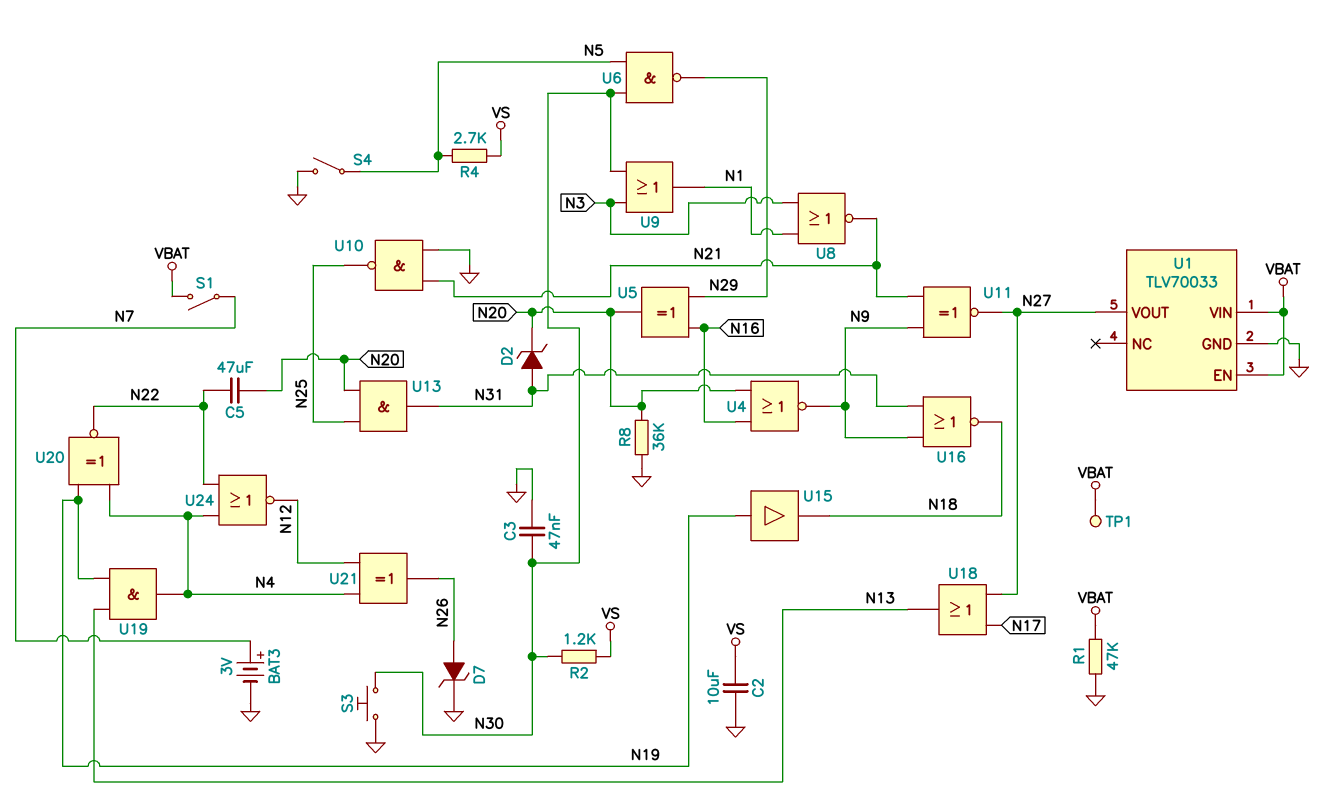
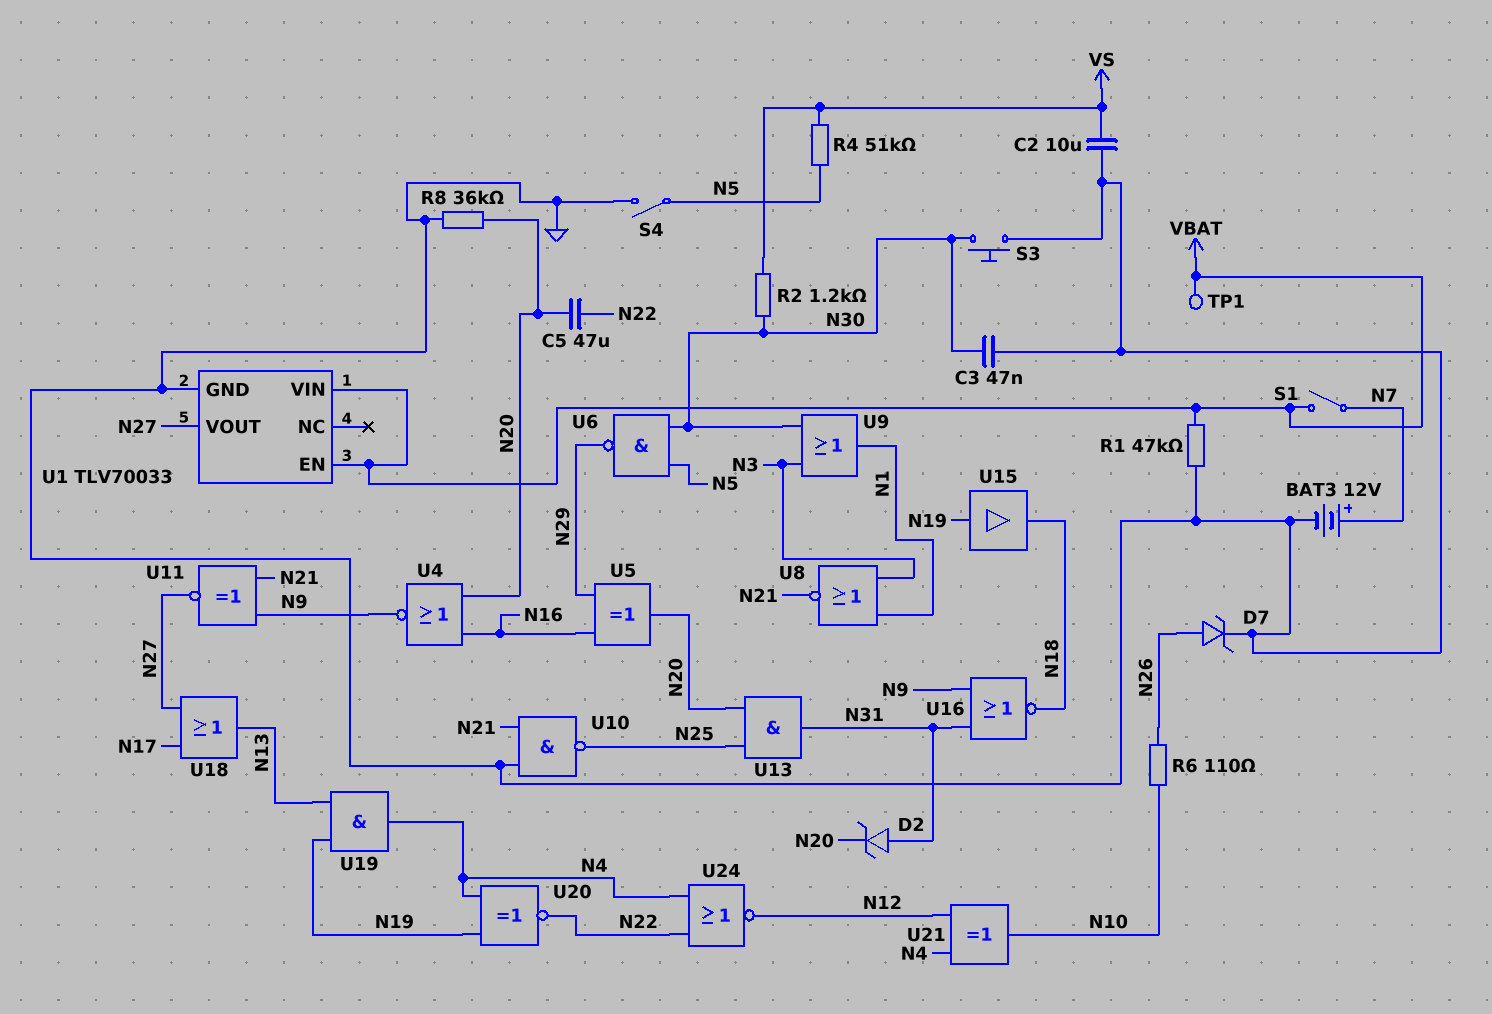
BAT3: 3V (plus N7, minus GND) -> 12V (plus N7, minus GND)
R4: 2.7k (N5, VS) -> 51k (N5, VS)
R6: none -> 110 (N10, N26)
U21: XOR (in N4, in N12, out N26) -> XOR (in N4, in N12, out N10)

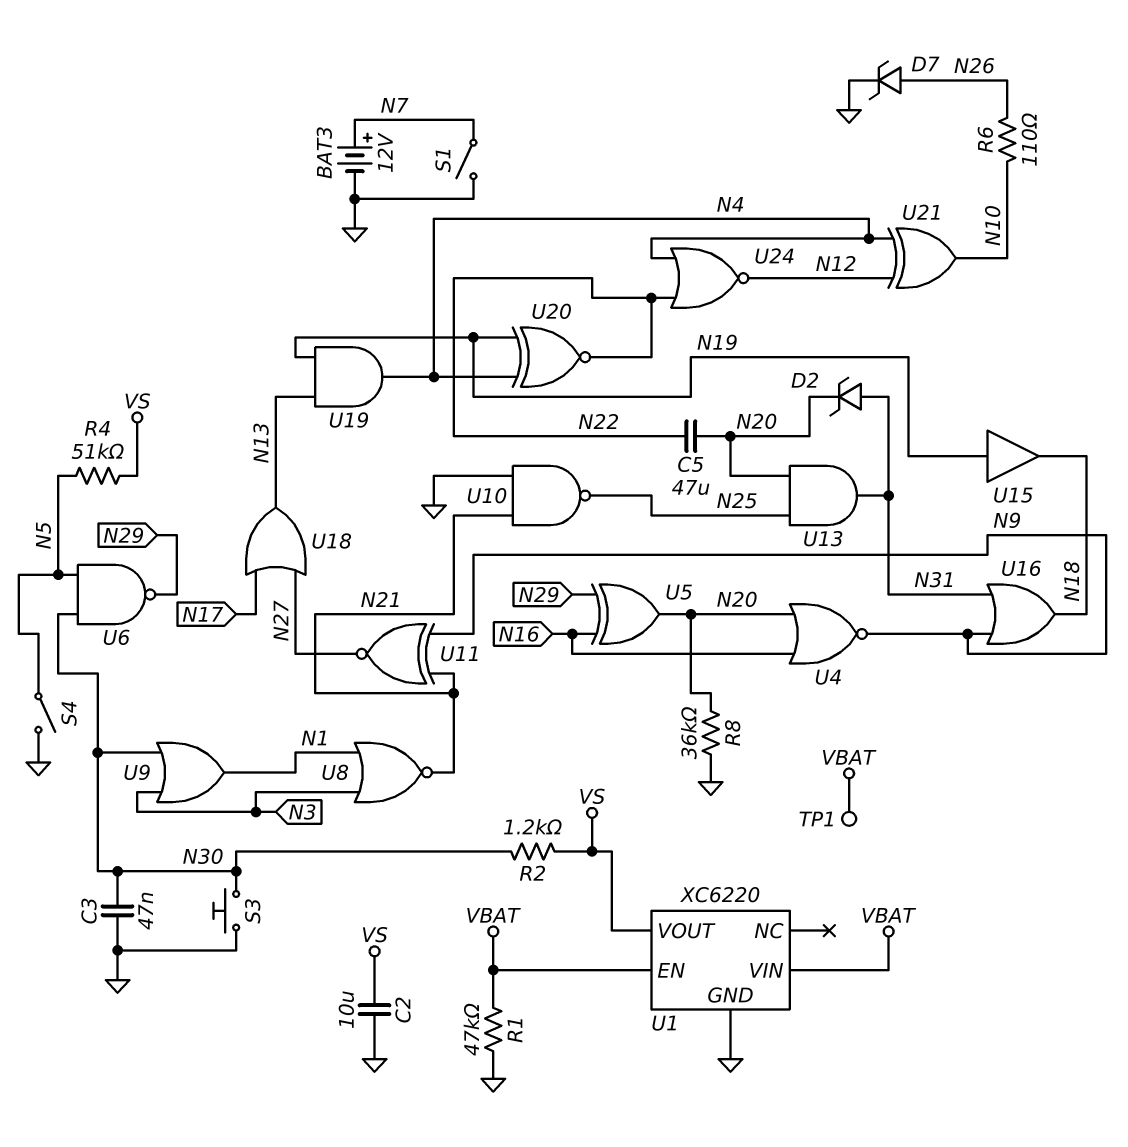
S1: switch (N7, VBAT) -> switch (GND, N7)
U1: TLV70033 -> XC6220
U1 pin VOUT: N27 -> VS
U16: NOR (in N9, in N31, out N18) -> OR (in N9, in N31, out N18)

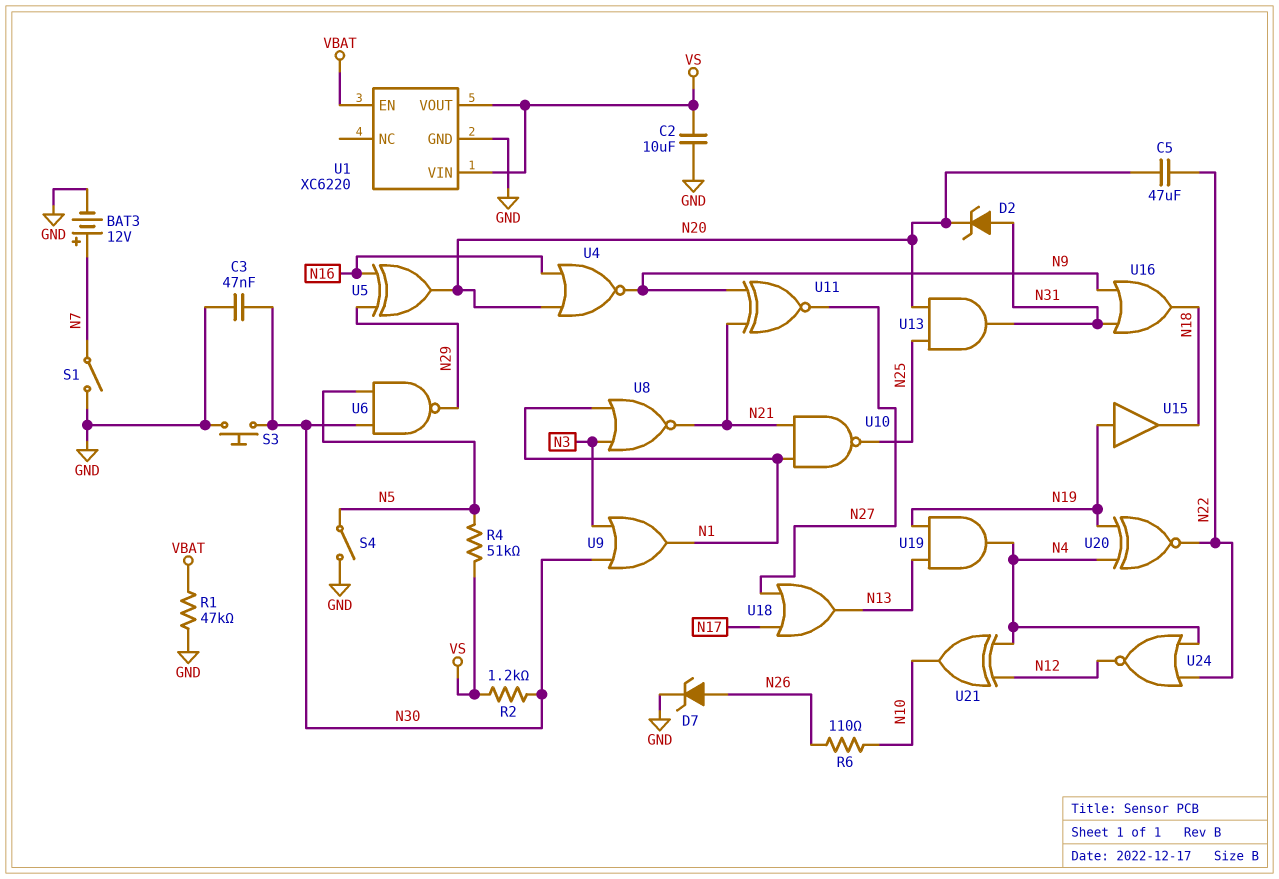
R8: 36k (GND, N20) -> none
TP1: test point (VBAT) -> none
U1 pin VIN: VBAT -> VS
U10: NAND (in GND, in N21, out N25) -> NAND (in N1, in N21, out N25)

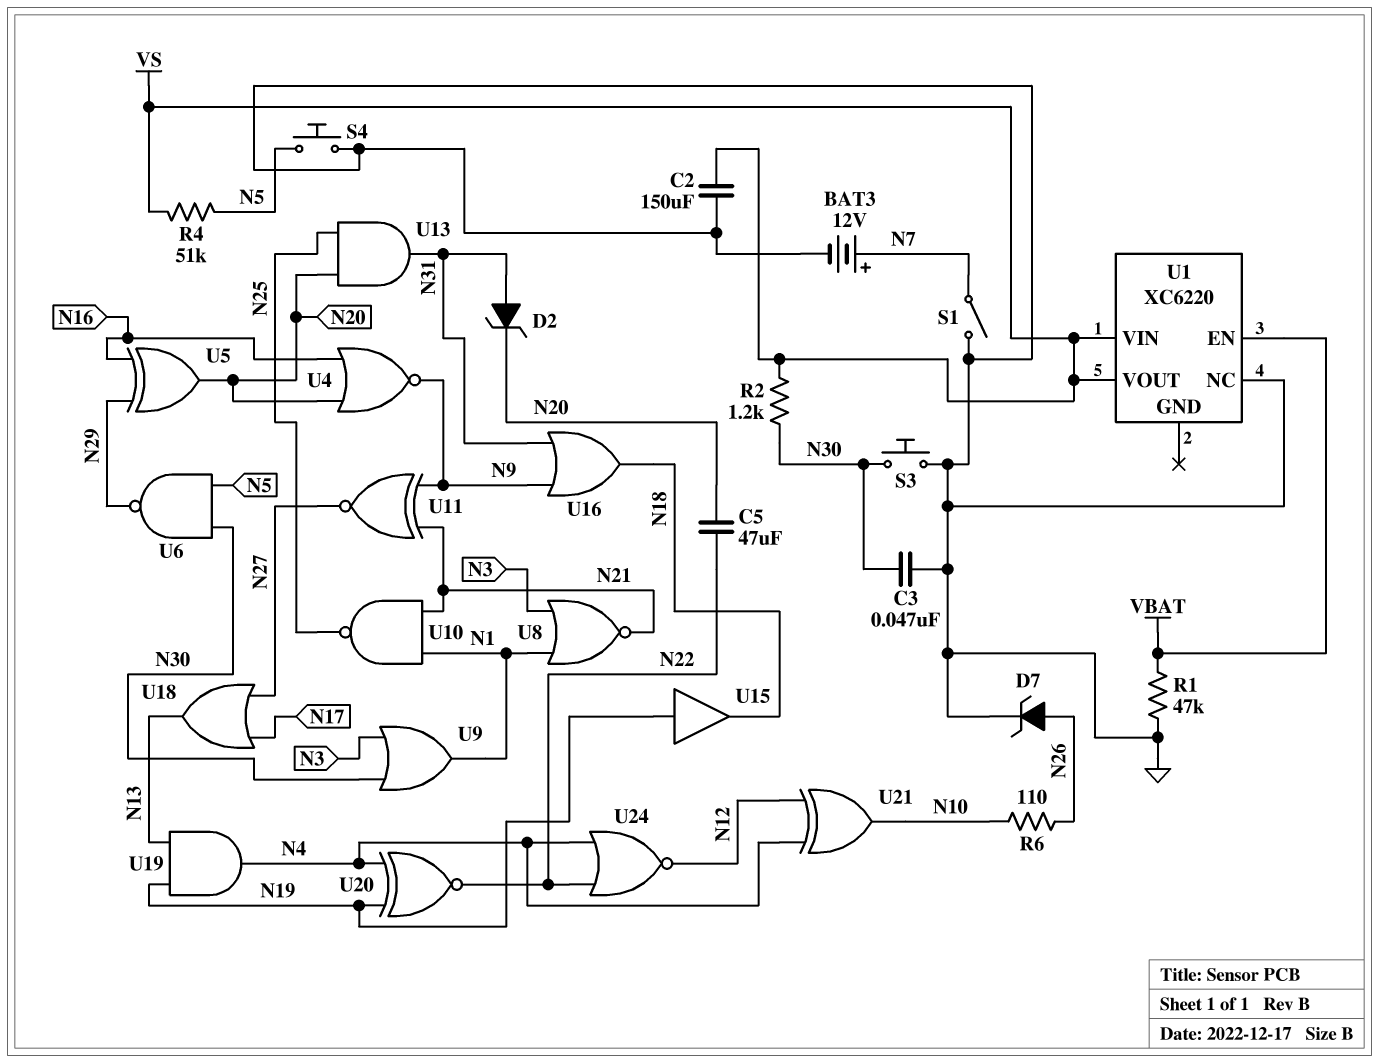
C2: 10uF (GND, VS) -> 150uF (GND, VS)
S4: switch (GND, N5) -> button (GND, N5)
U1 pin GND: GND -> none
U1 pin NC: none -> GND

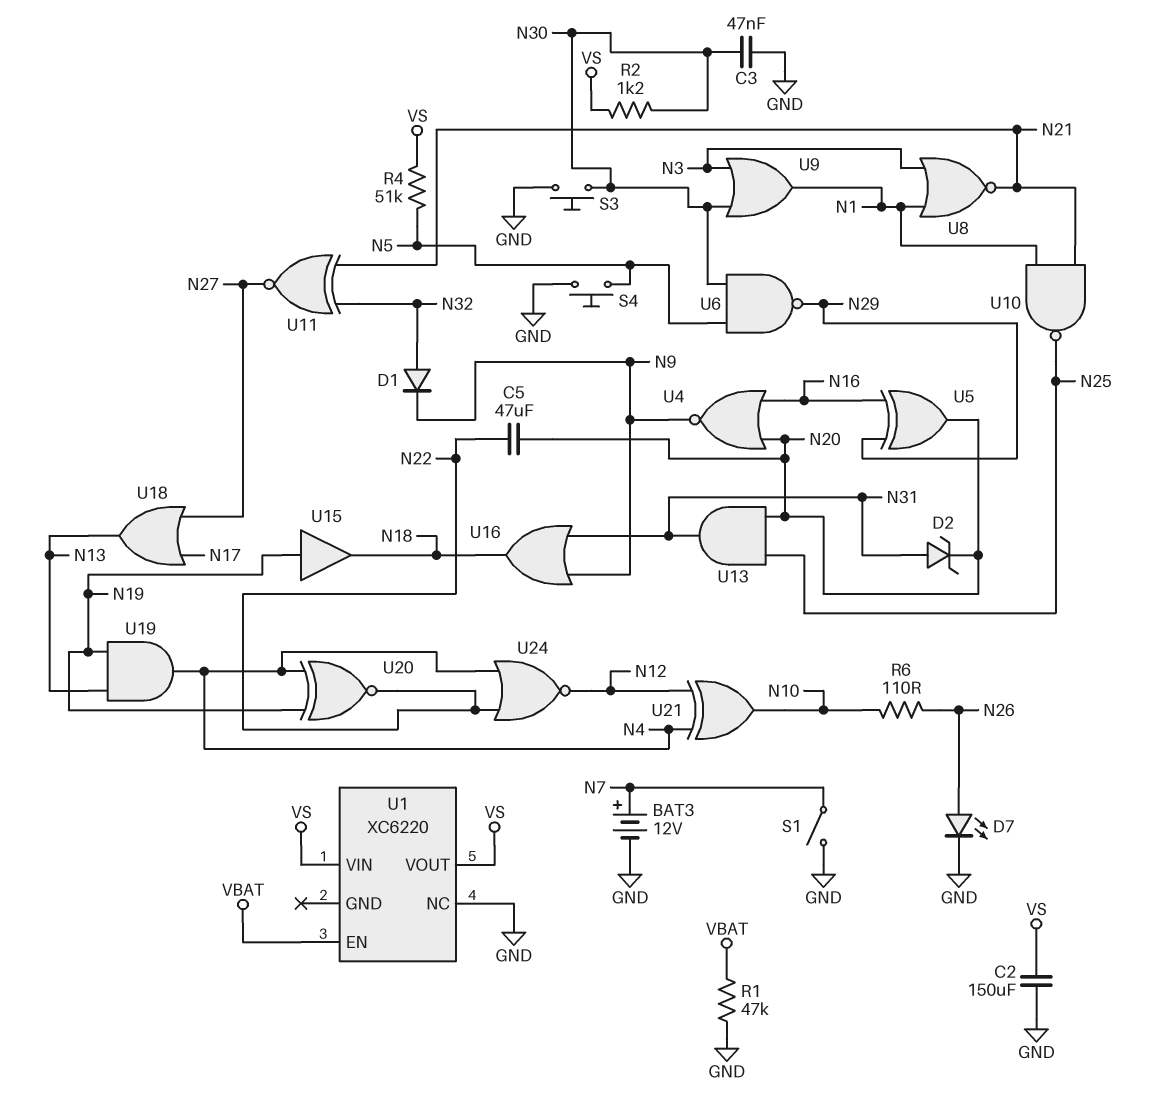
D1: none -> diode (A N32, K N9)
D7: zener (A N26, K GND) -> LED (A N26, K GND)
U11: XNOR (in N9, in N21, out N27) -> XNOR (in N21, in N32, out N27)

